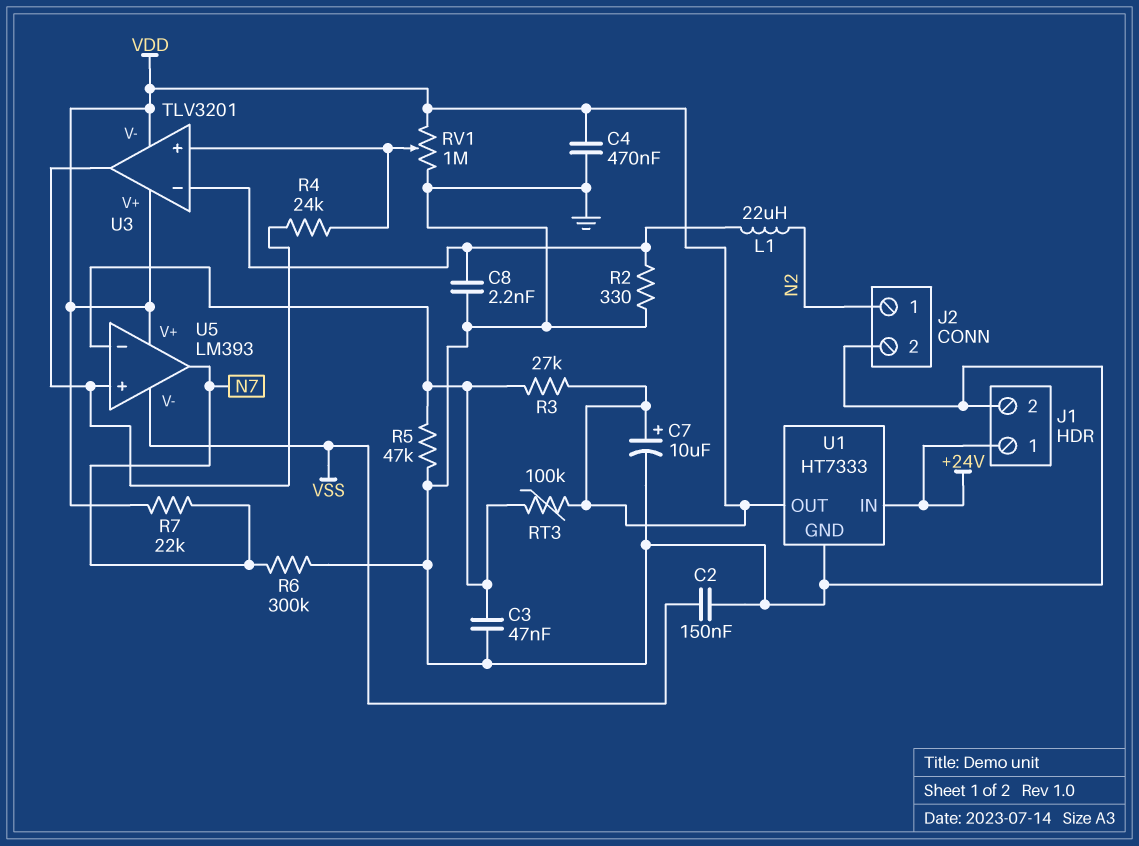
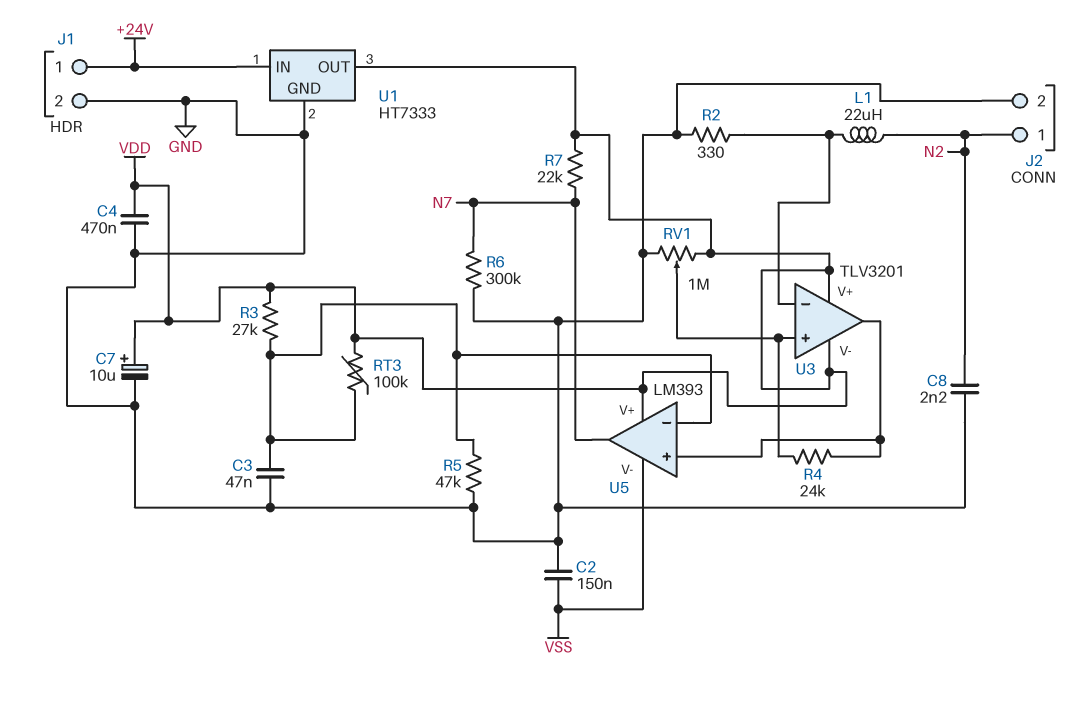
C8: 2.2nF (GND, U3/in-) -> 2.2nF (GND, N2)

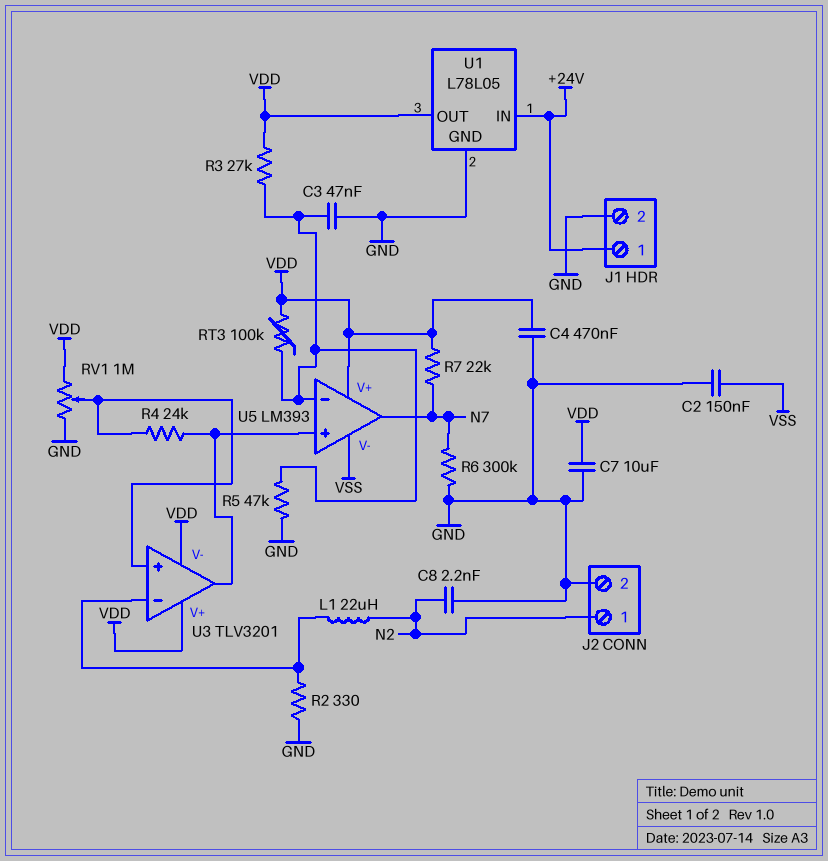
C7: 10uF (plus VDD, minus GND) -> 10uF (GND, VDD)
U1: HT7333 -> L78L05

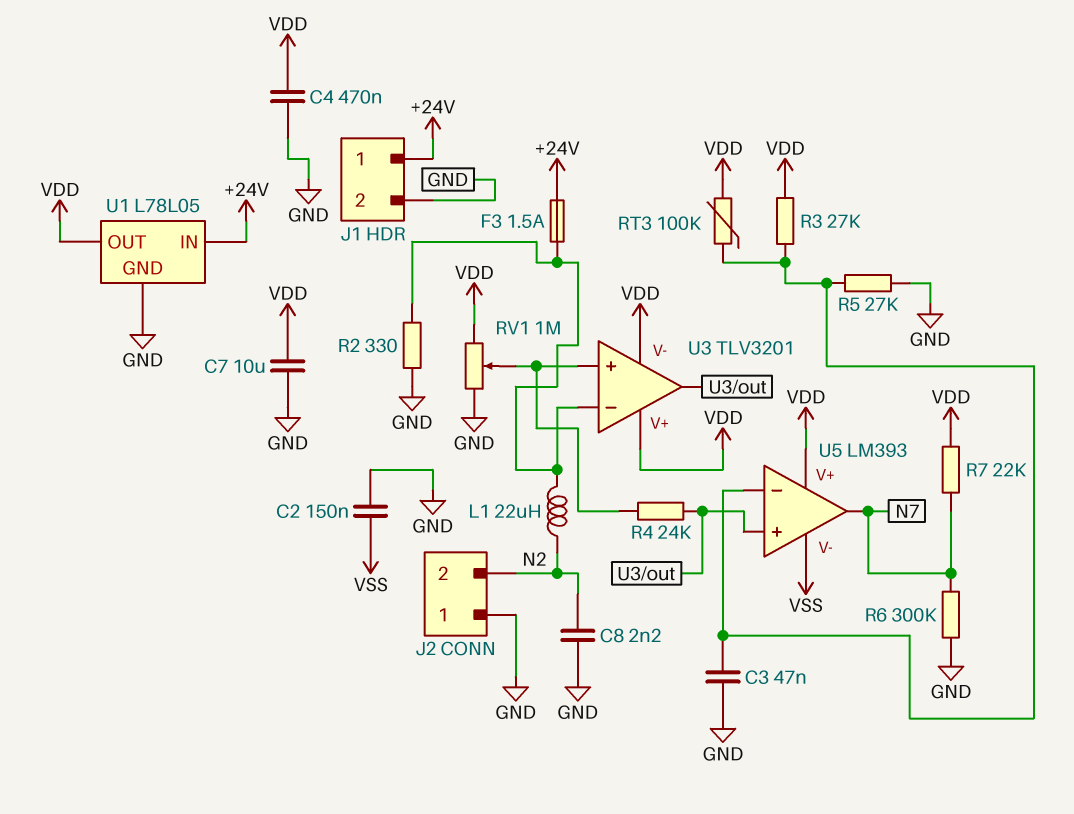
F3: none -> 1.5A (+24V, U3/in-)
J2 pin 1: N2 -> GND
J2 pin 2: GND -> N2
R5: 47k (GND, U5/in-) -> 27k (GND, U5/in-)

